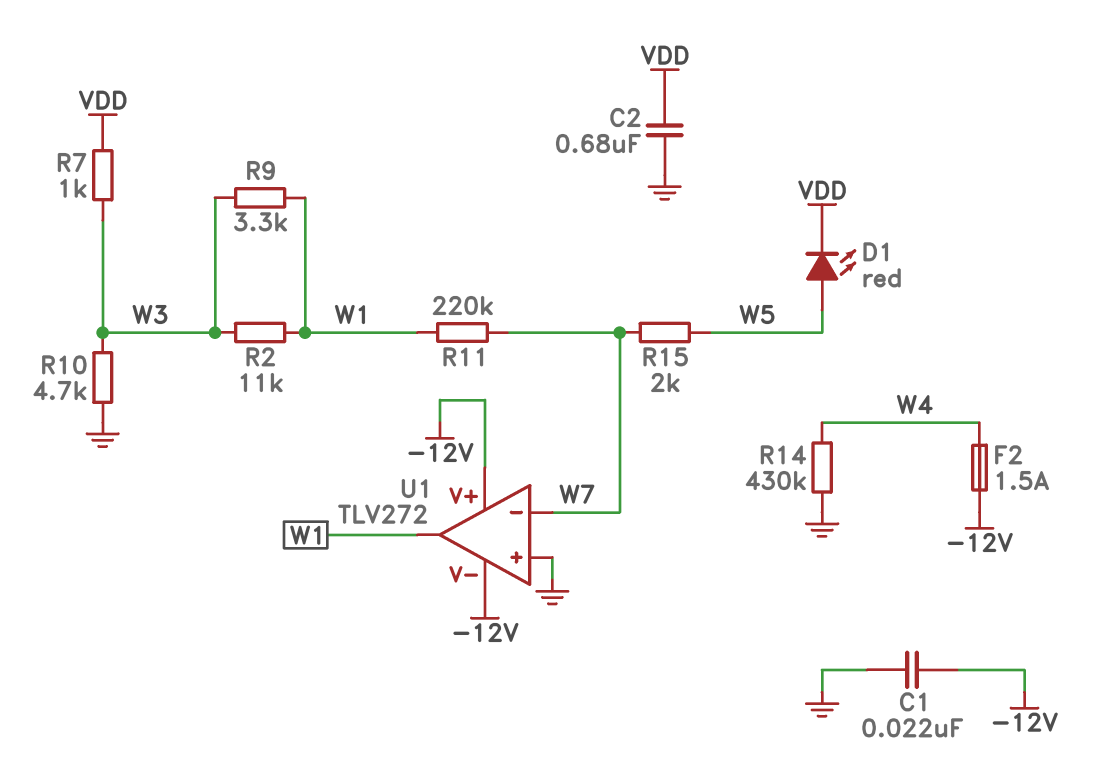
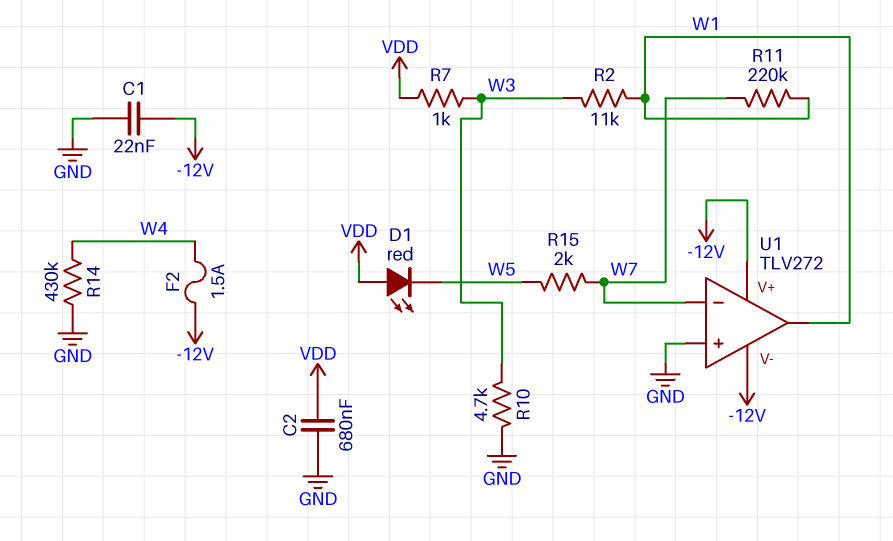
D1: LED red (A W5, K VDD) -> LED red (A VDD, K W5)
R9: 3.3k (W1, W3) -> none

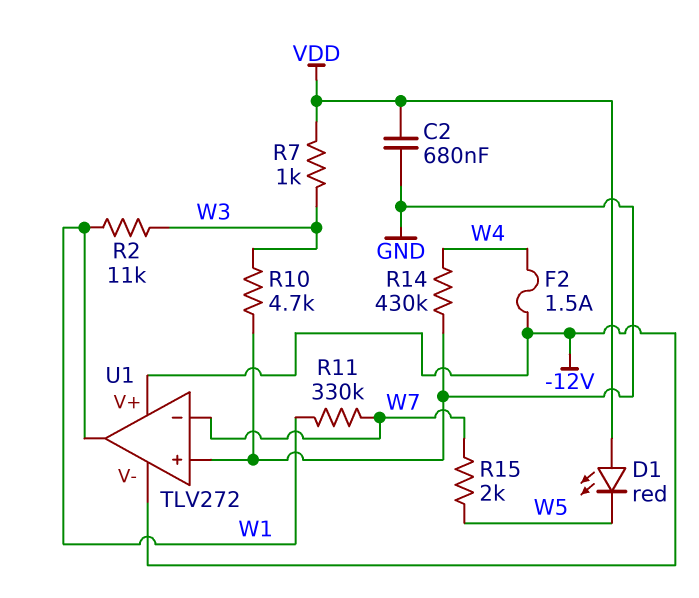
C1: 22nF (-12V, GND) -> none
R11: 220k (W1, W7) -> 330k (W1, W7)

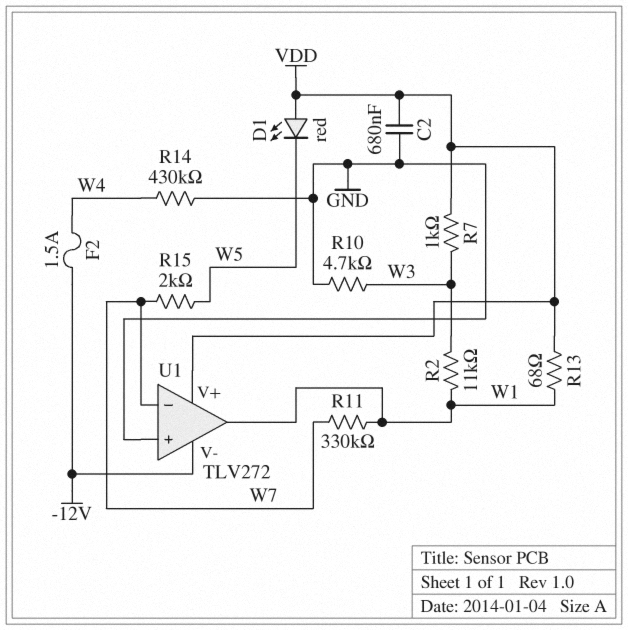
R13: none -> 68 (VDD, W1)
U1 pin V+: -12V -> VDD

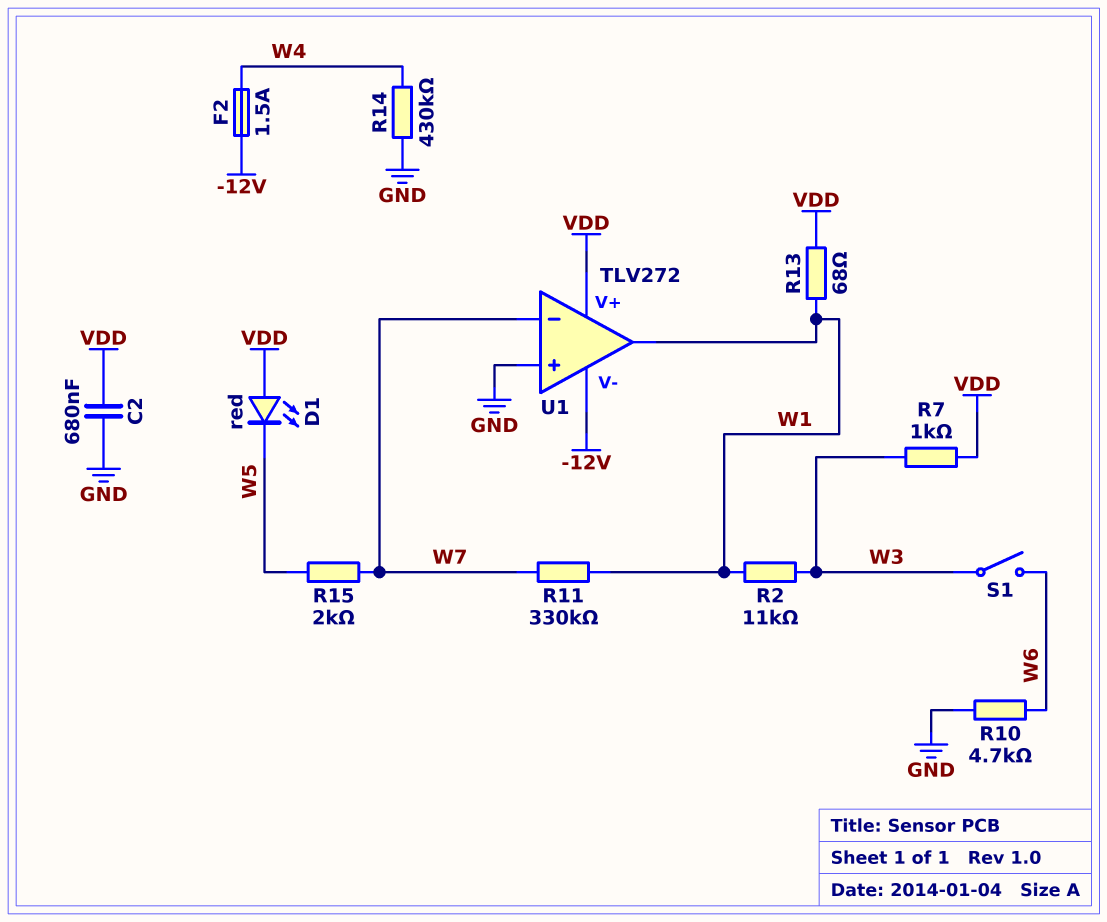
R10: 4.7k (GND, W3) -> 4.7k (GND, W6)
S1: none -> switch (W3, W6)

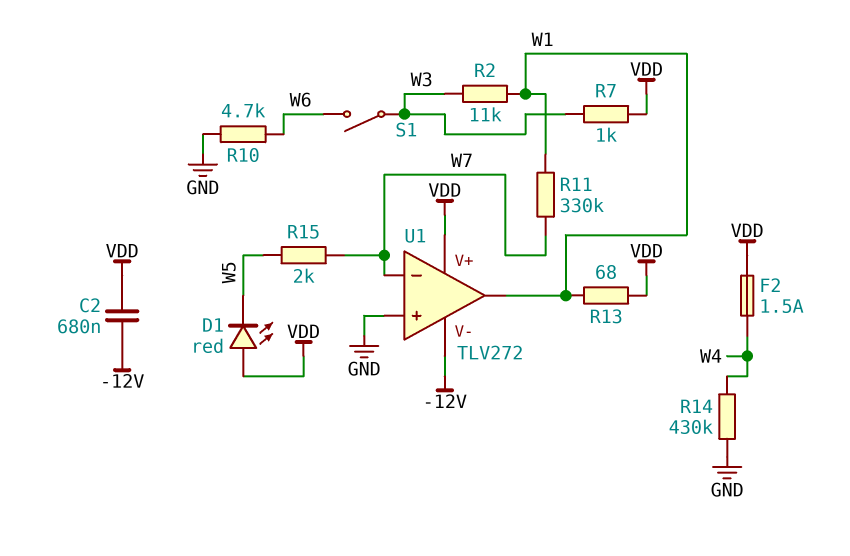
C2: 680nF (GND, VDD) -> 680nF (-12V, VDD)
F2: 1.5A (-12V, W4) -> 1.5A (VDD, W4)

